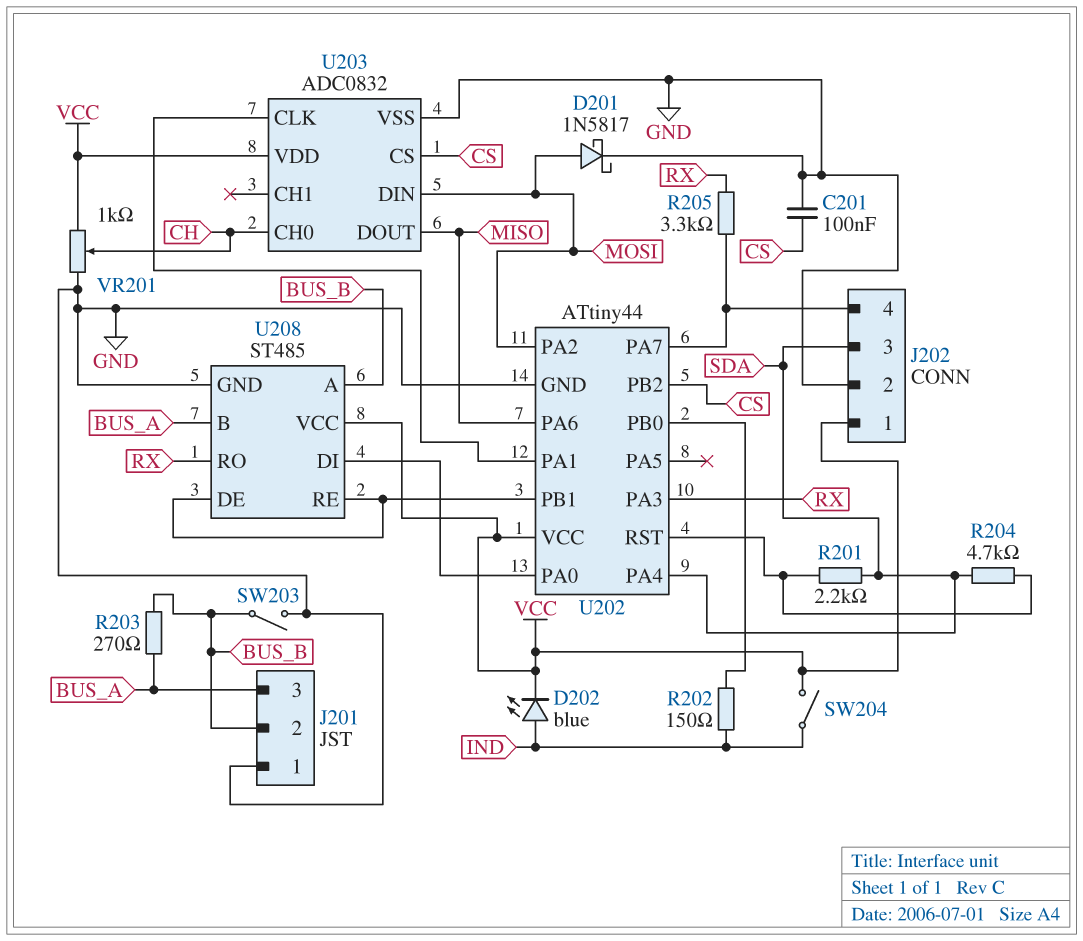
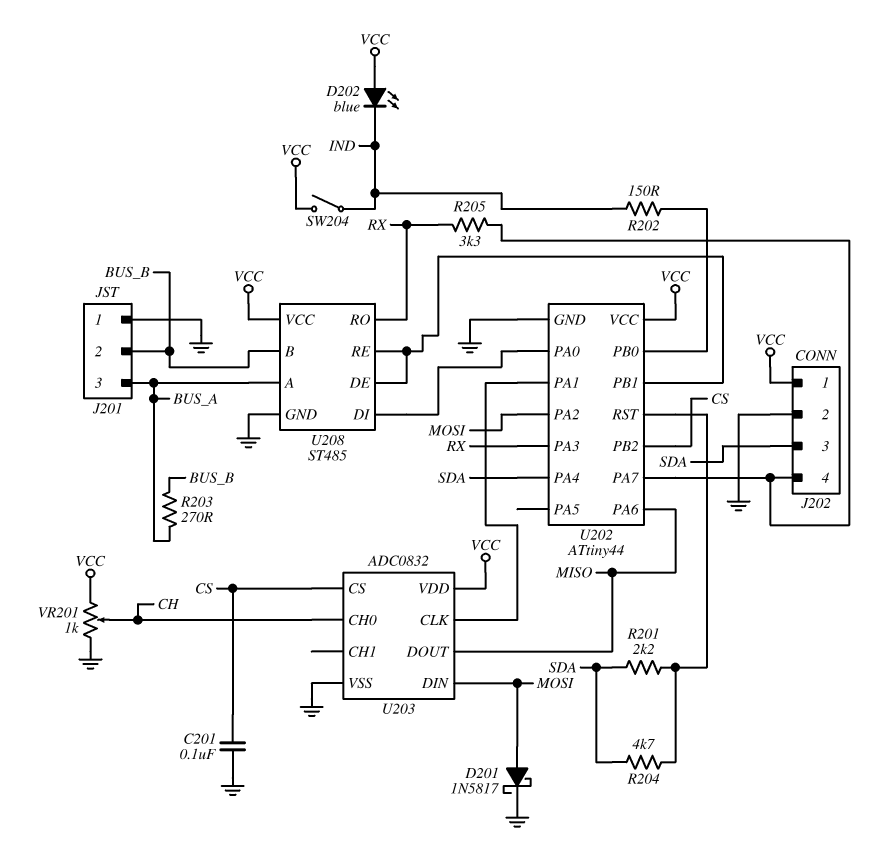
D202: LED blue (A IND, K VCC) -> LED blue (A VCC, K IND)
SW203: switch (BUS_B, GND) -> none
U208 pin A: BUS_B -> BUS_A
U208 pin B: BUS_A -> BUS_B

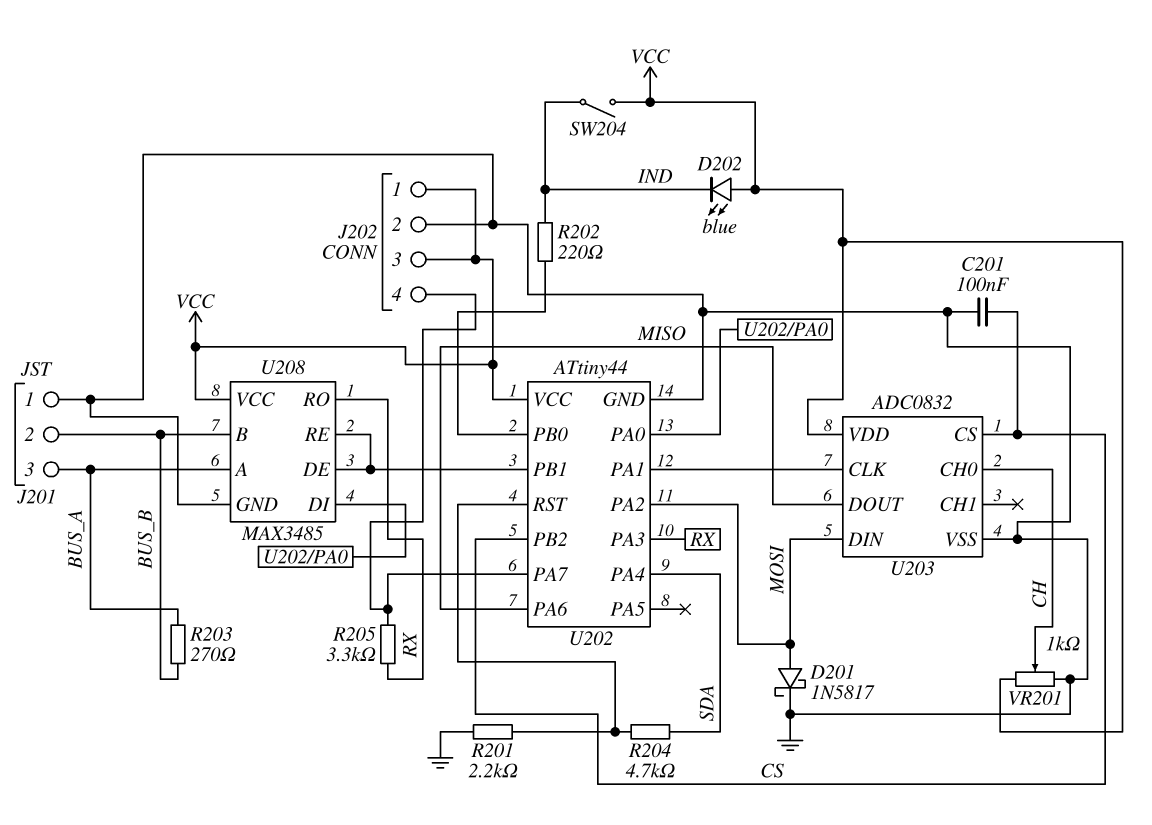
J202 pin 3: SDA -> VCC
R201: 2.2k (SDA, U202/RST) -> 2.2k (GND, U202/RST)
R202: 150 (IND, U202/PB0) -> 220 (IND, U202/PB0)
U208: ST485 -> MAX3485

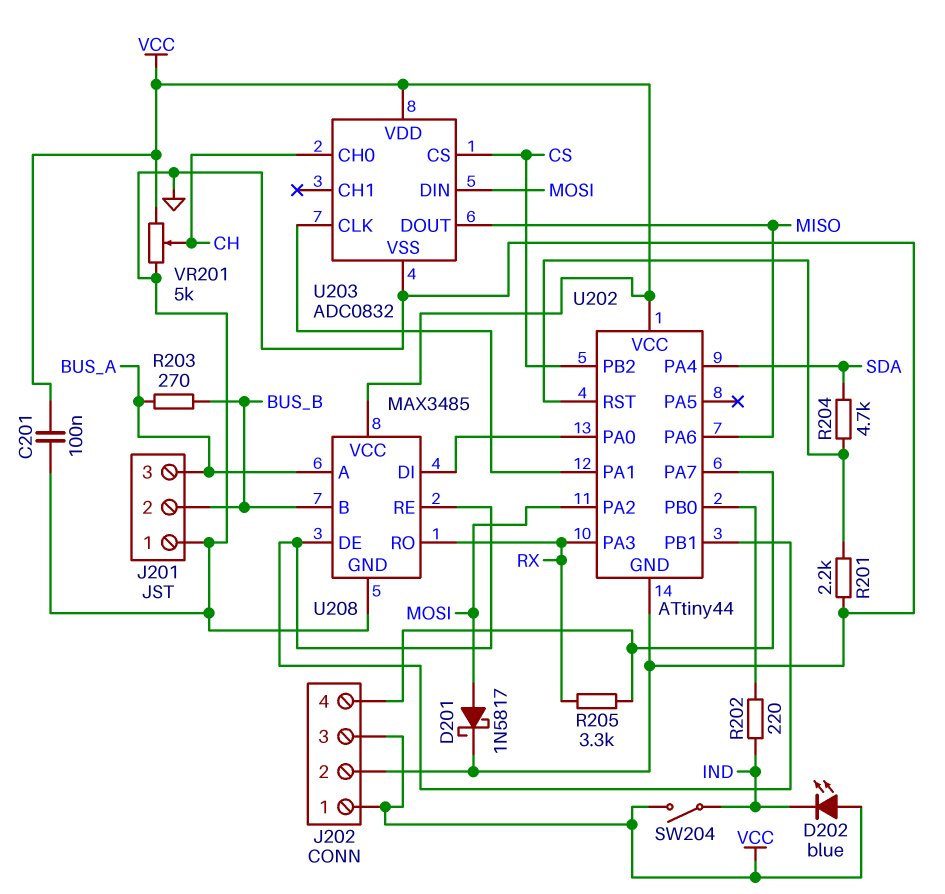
C201: 100nF (CS, GND) -> 100nF (GND, VCC)
VR201: 1k (GND, VCC, wiper CH) -> 5k (GND, VCC, wiper CH)

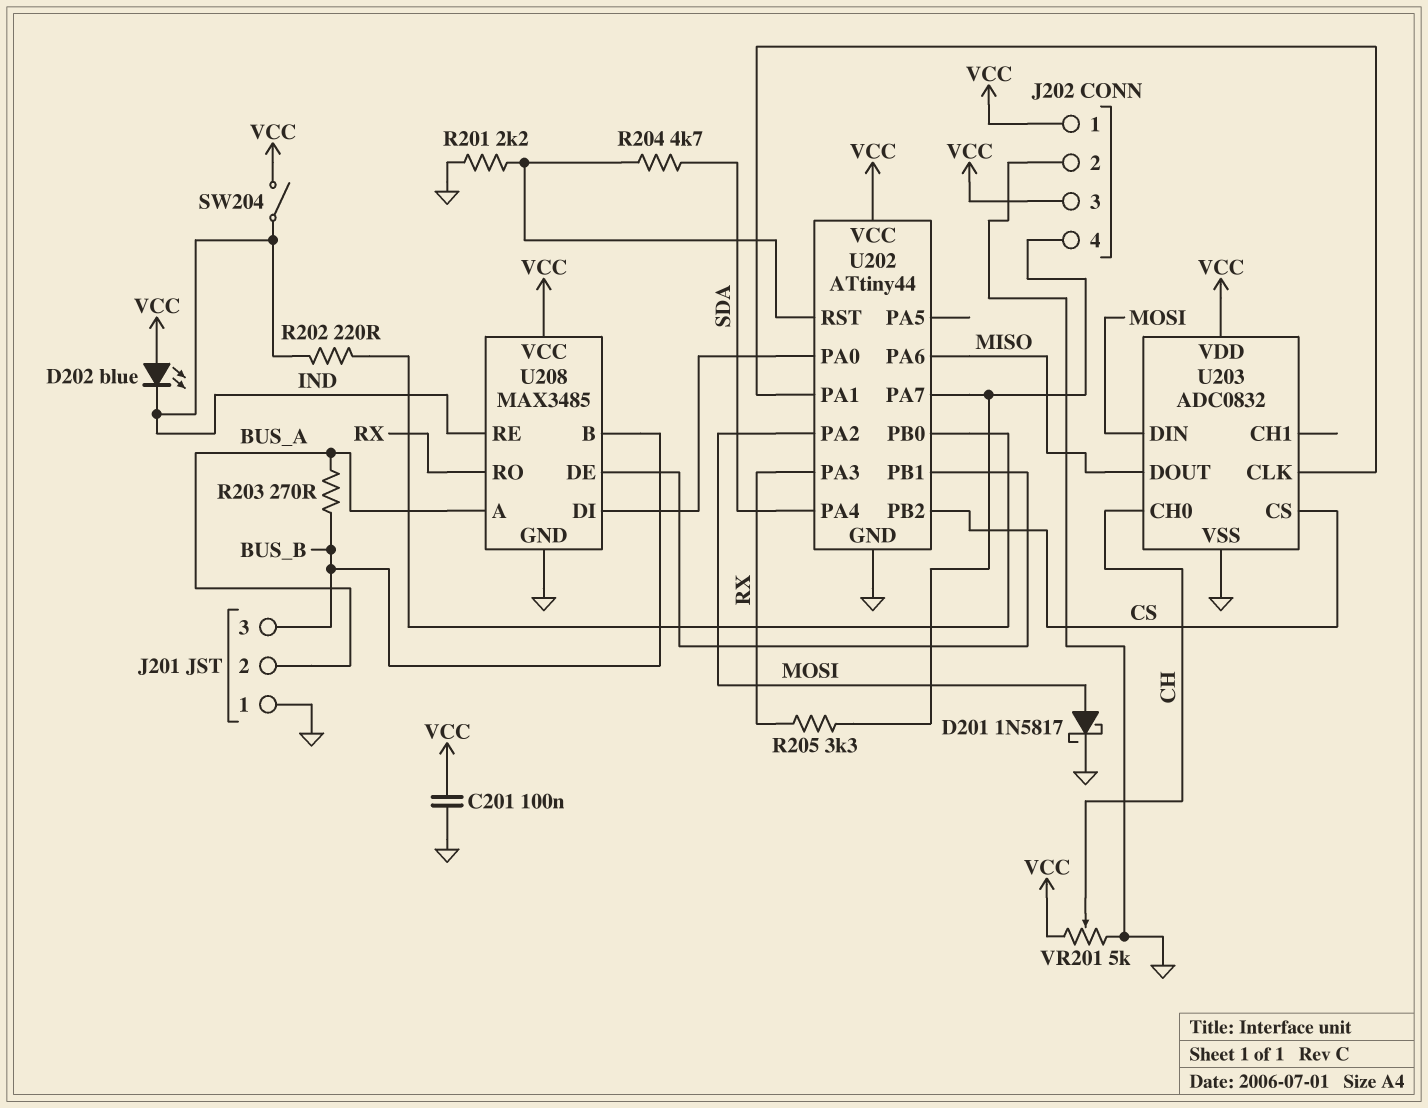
J201 pin 2: BUS_B -> BUS_A
J201 pin 3: BUS_A -> BUS_B
U208 pin RE: U202/PB1 -> IND

